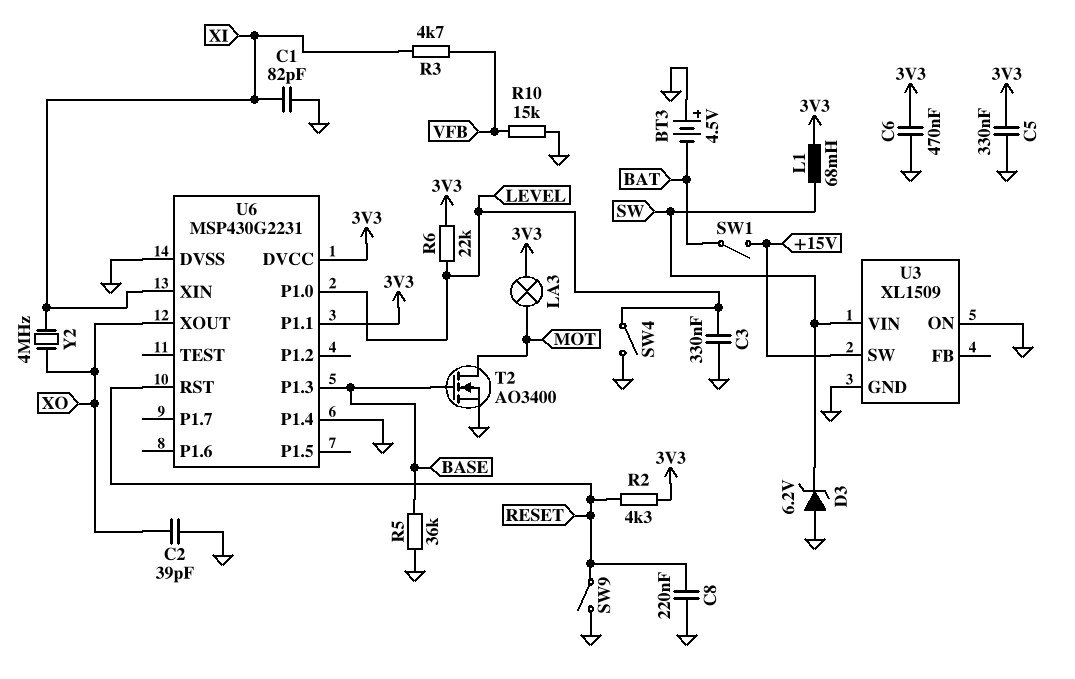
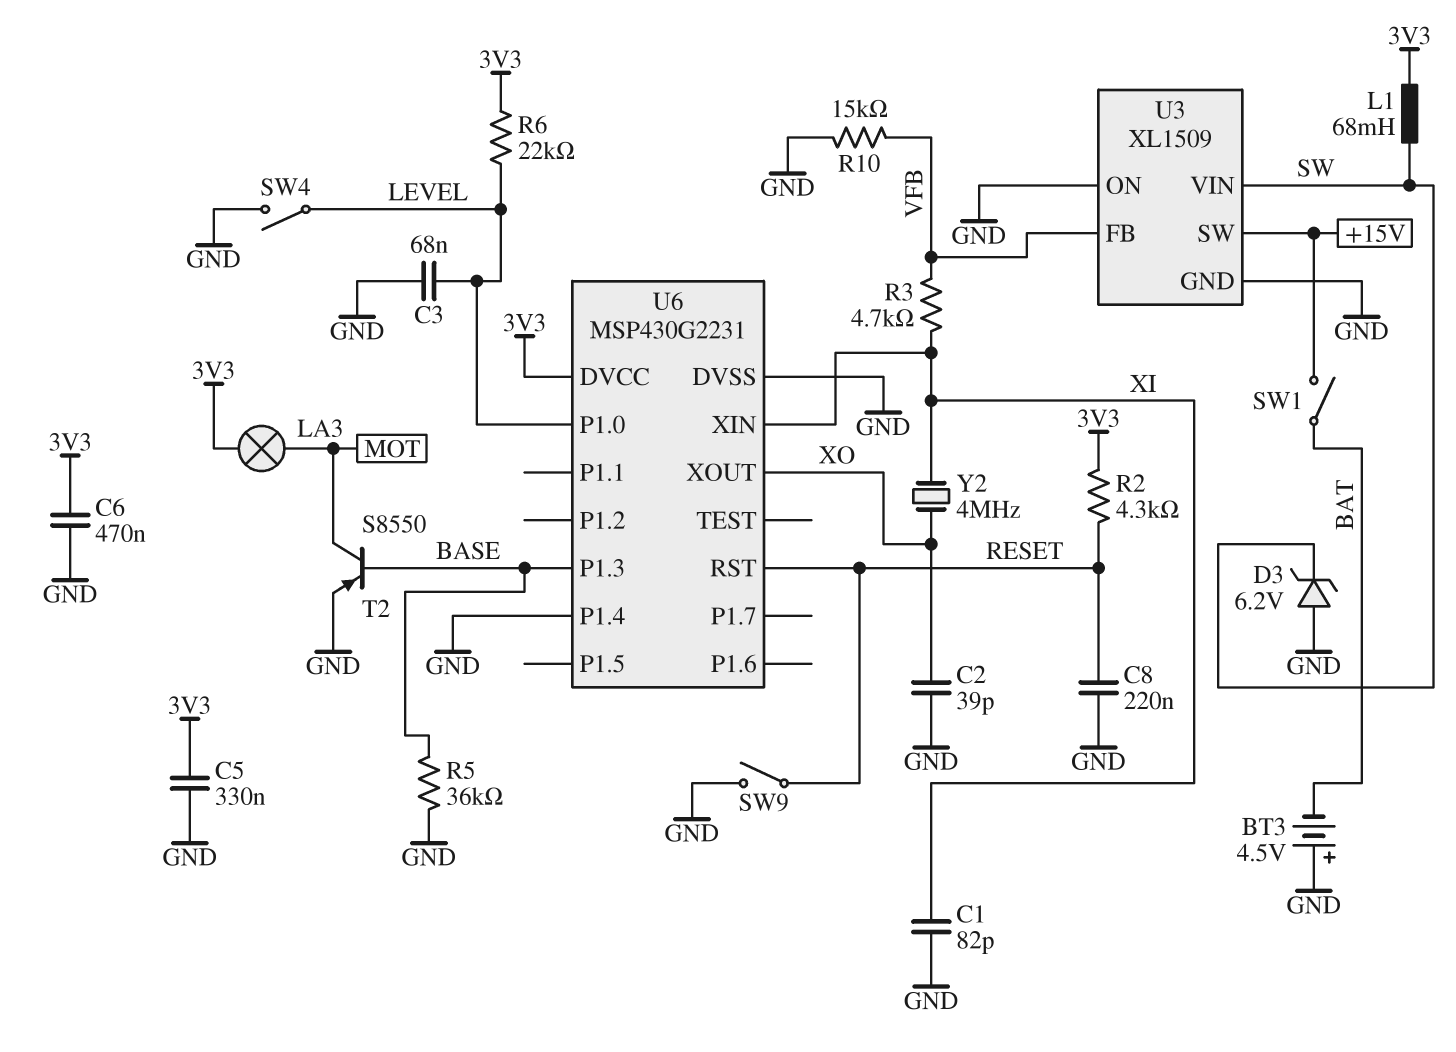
C3: 330nF (GND, LEVEL) -> 68nF (GND, LEVEL)
T2: NMOS AO3400 (G BASE, D MOT, S GND) -> PNP S8550 (B BASE, C MOT, E GND)
U3 pin FB: none -> VFB
U6 pin P1.1: 3V3 -> none

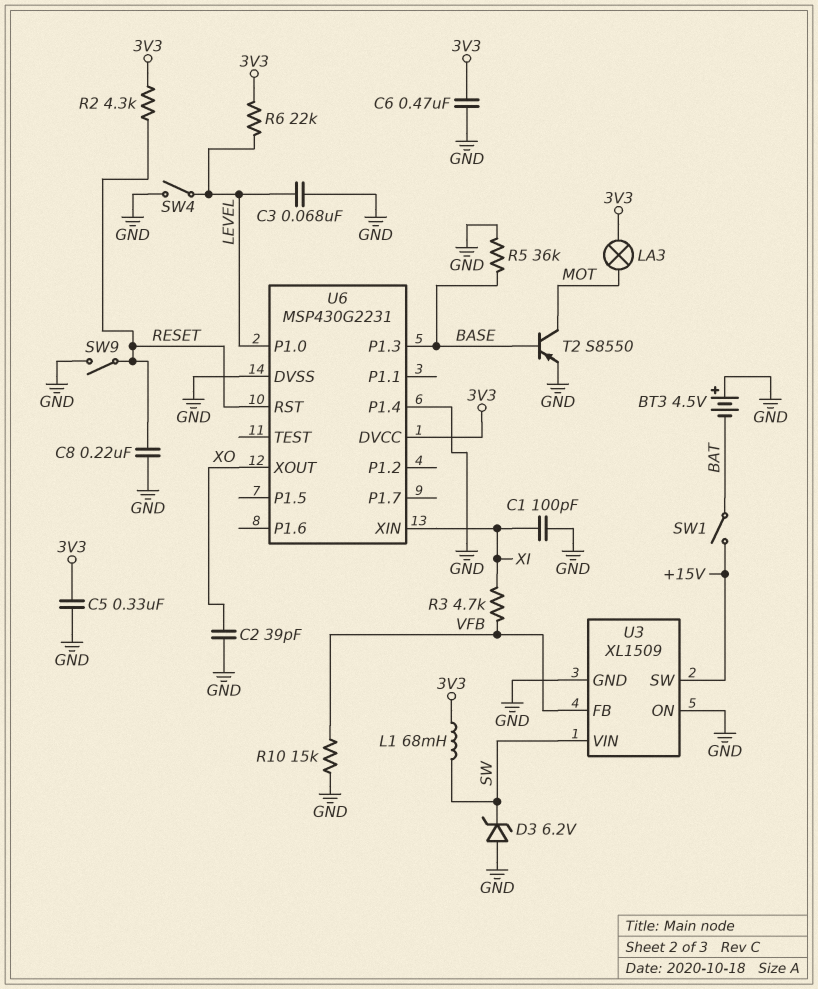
C1: 82pF (GND, XI) -> 100pF (GND, XI)
Y2: 4MHz (XI, XO) -> none

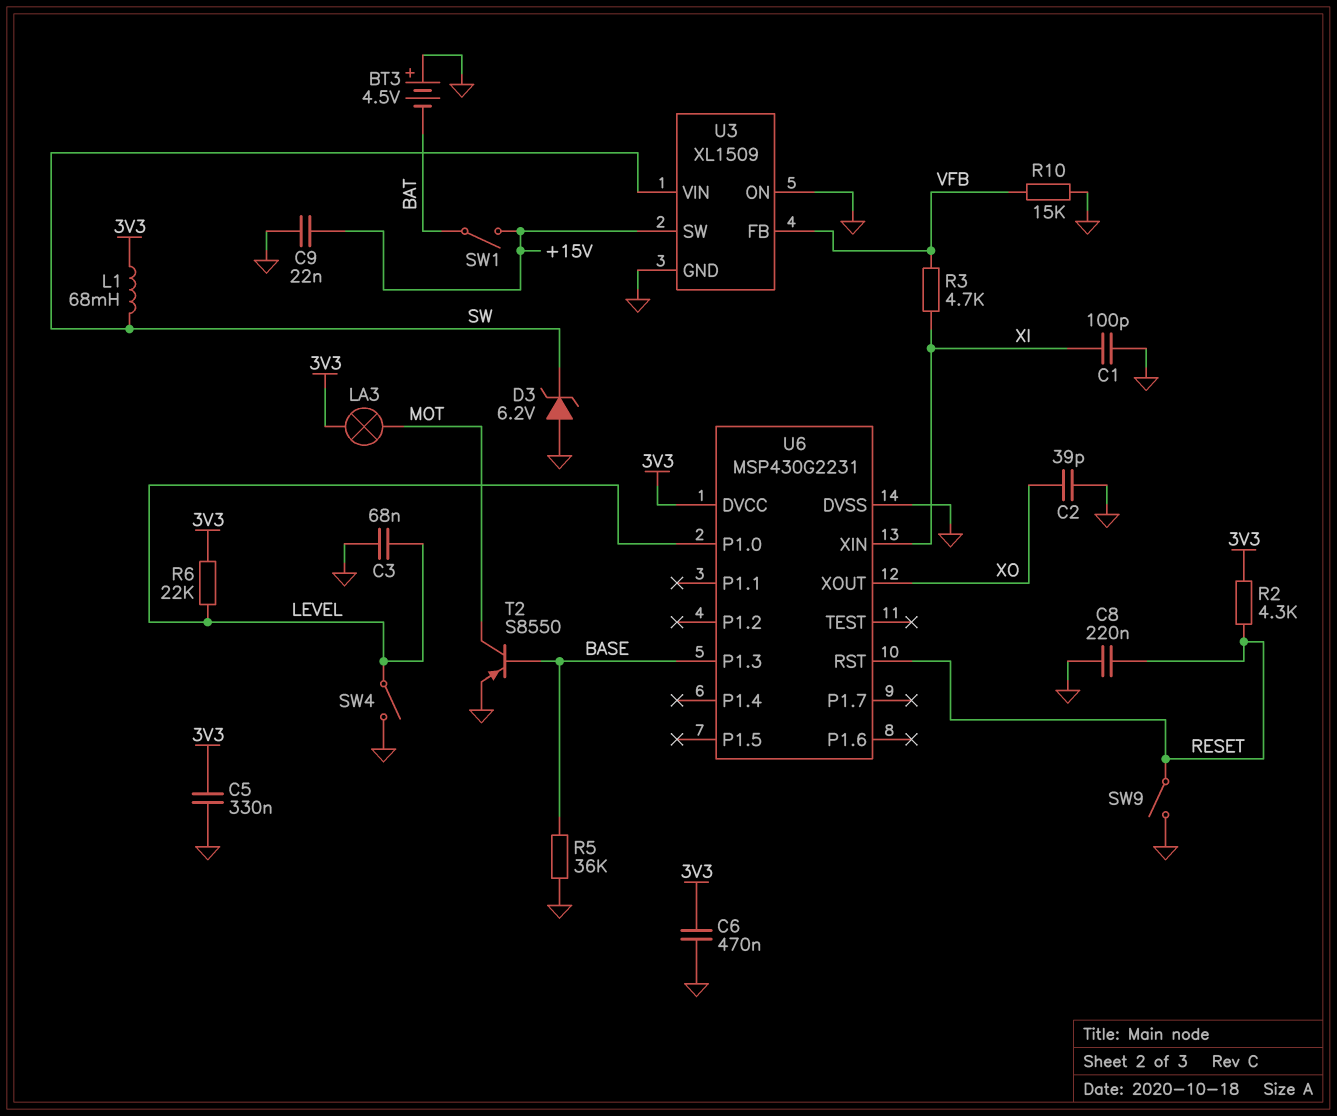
C9: none -> 22nF (+15V, GND)
U6 pin P1.4: GND -> none

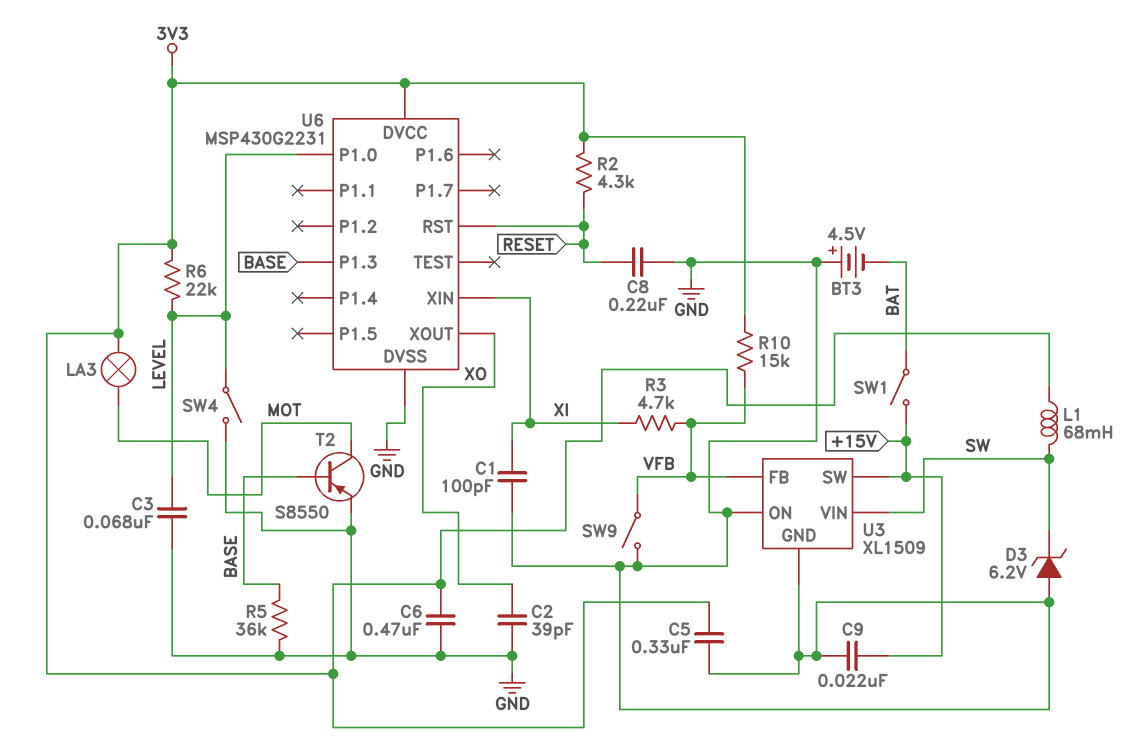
R10: 15k (GND, VFB) -> 15k (3V3, VFB)
SW9: switch (GND, RESET) -> switch (GND, VFB)

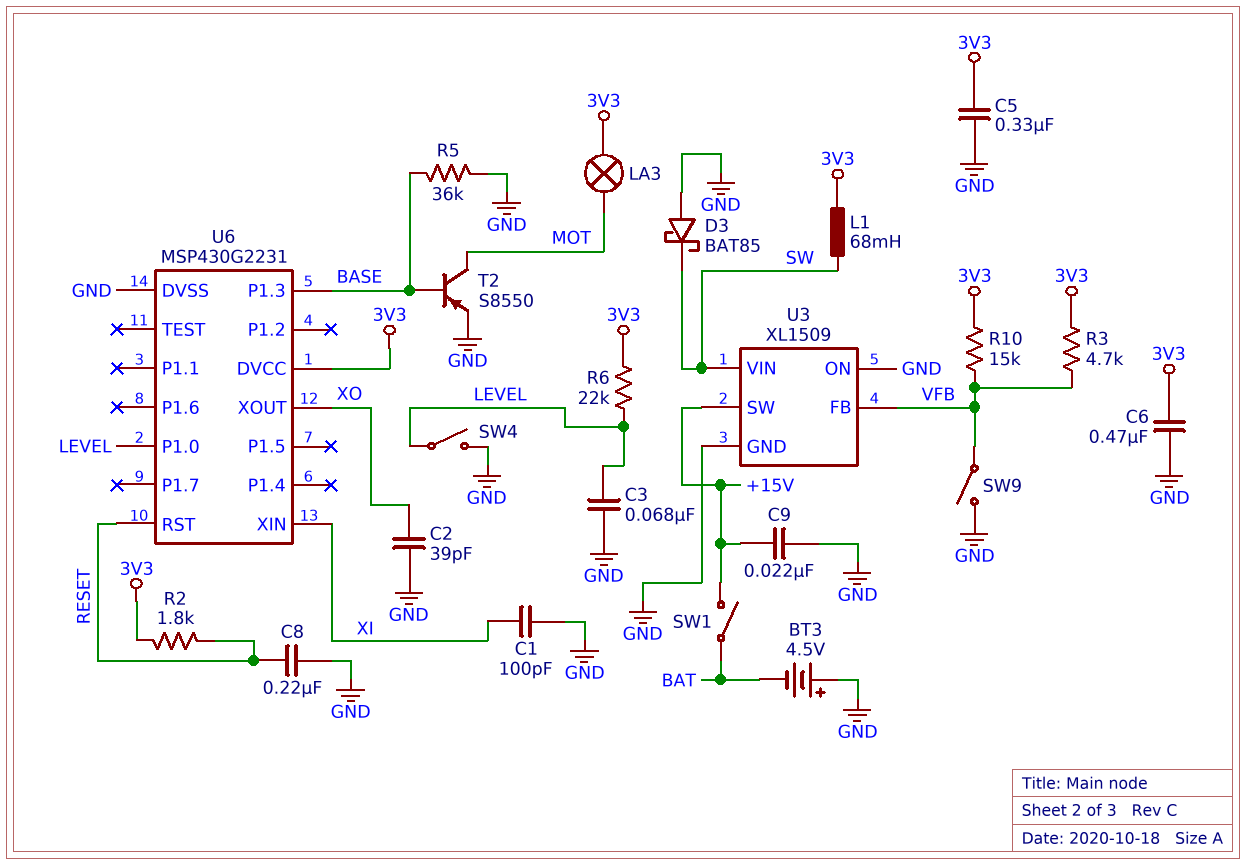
D3: zener 6.2V (A GND, K SW) -> schottky BAT85 (A GND, K SW)
R2: 4.3k (3V3, RESET) -> 1.8k (3V3, RESET)
R3: 4.7k (VFB, XI) -> 4.7k (3V3, VFB)

